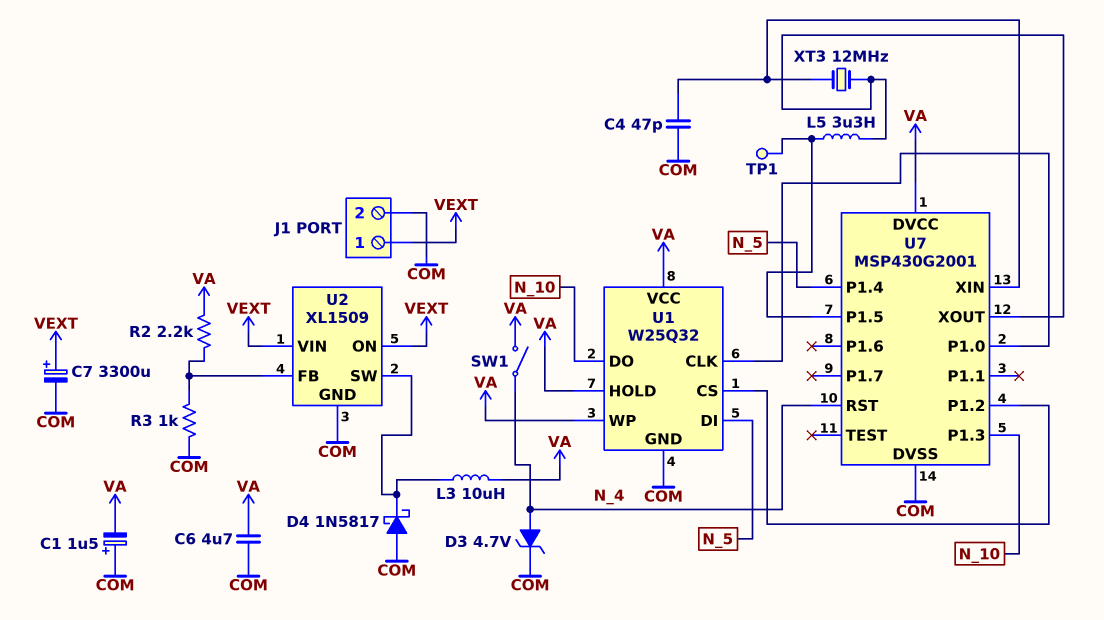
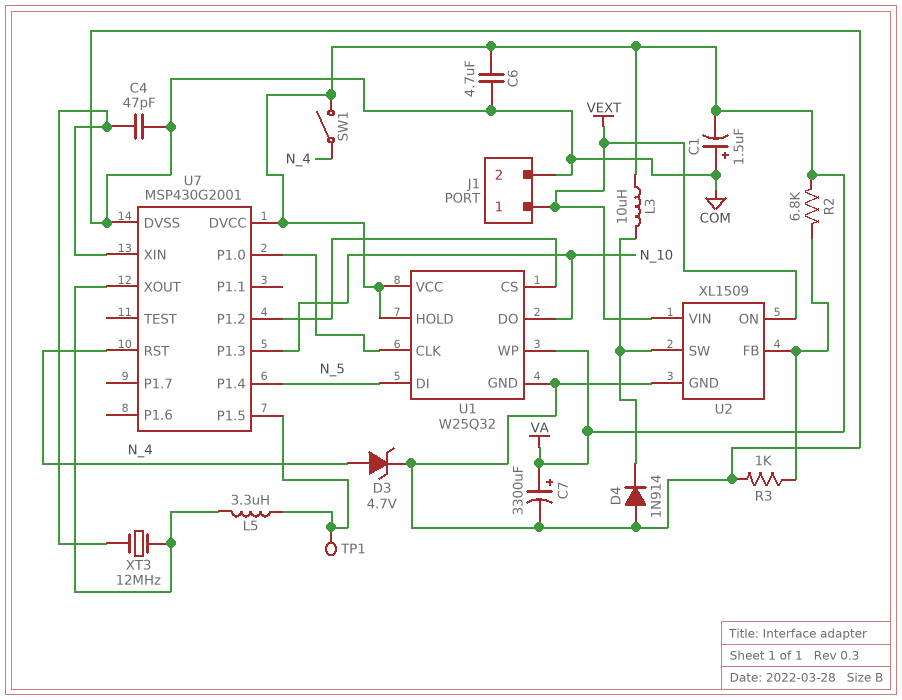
C7: 3300uF (plus VEXT, minus COM) -> 3300uF (plus VA, minus COM)
D4: schottky 1N5817 (A COM, K U2/SW) -> diode 1N914 (A COM, K U2/SW)
R2: 2.2k (U2/FB, VA) -> 6.8k (U2/FB, VA)

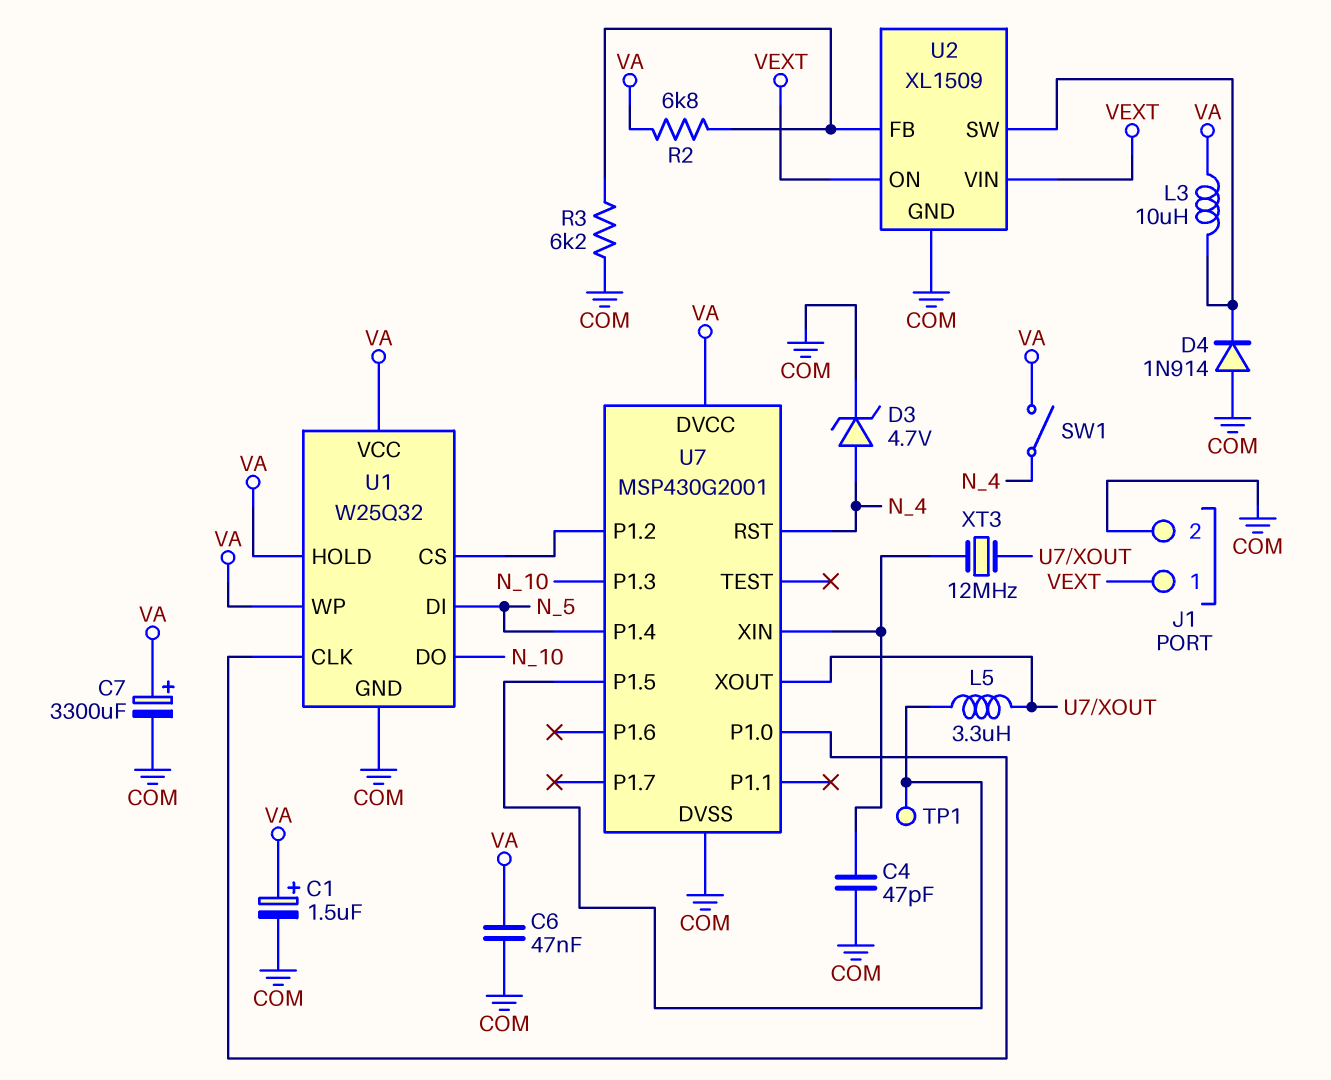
C1: 1.5uF (plus COM, minus VA) -> 1.5uF (plus VA, minus COM)
C6: 4.7uF (COM, VA) -> 47nF (COM, VA)
R3: 1k (COM, U2/FB) -> 6.2k (COM, U2/FB)

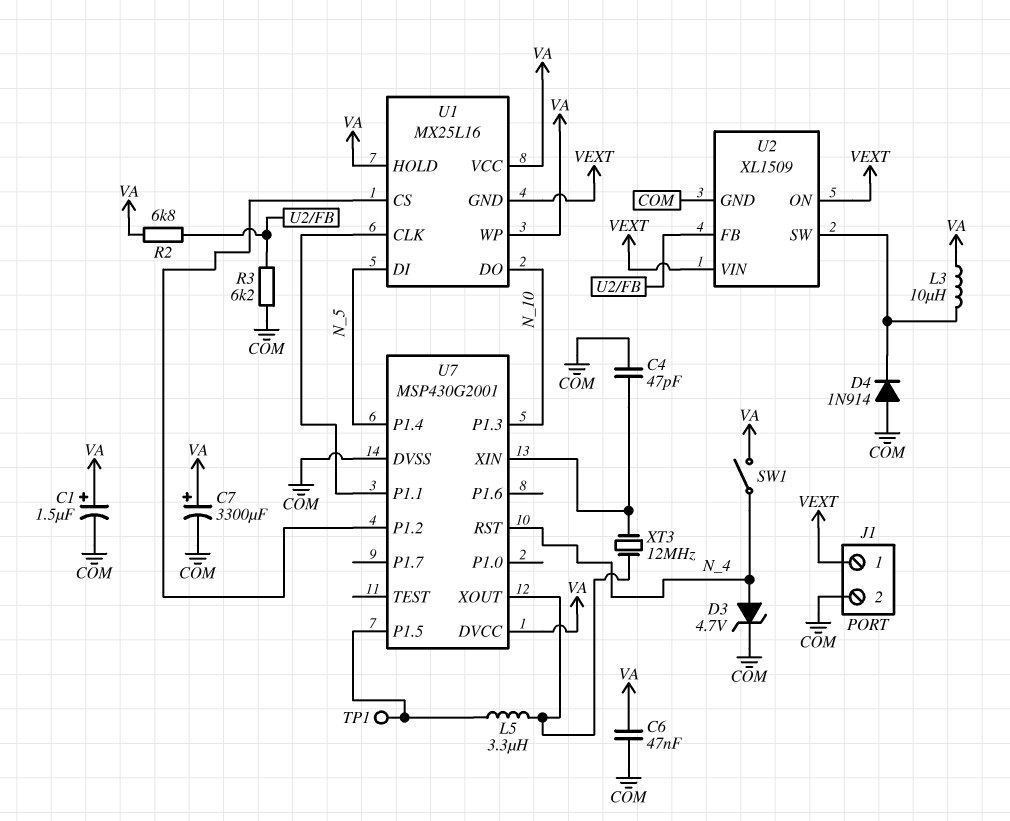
U1: W25Q32 -> MX25L16
U1 pin GND: COM -> VEXT
U7 pin P1.0: U1/CLK -> none
U7 pin P1.1: none -> U1/CLK

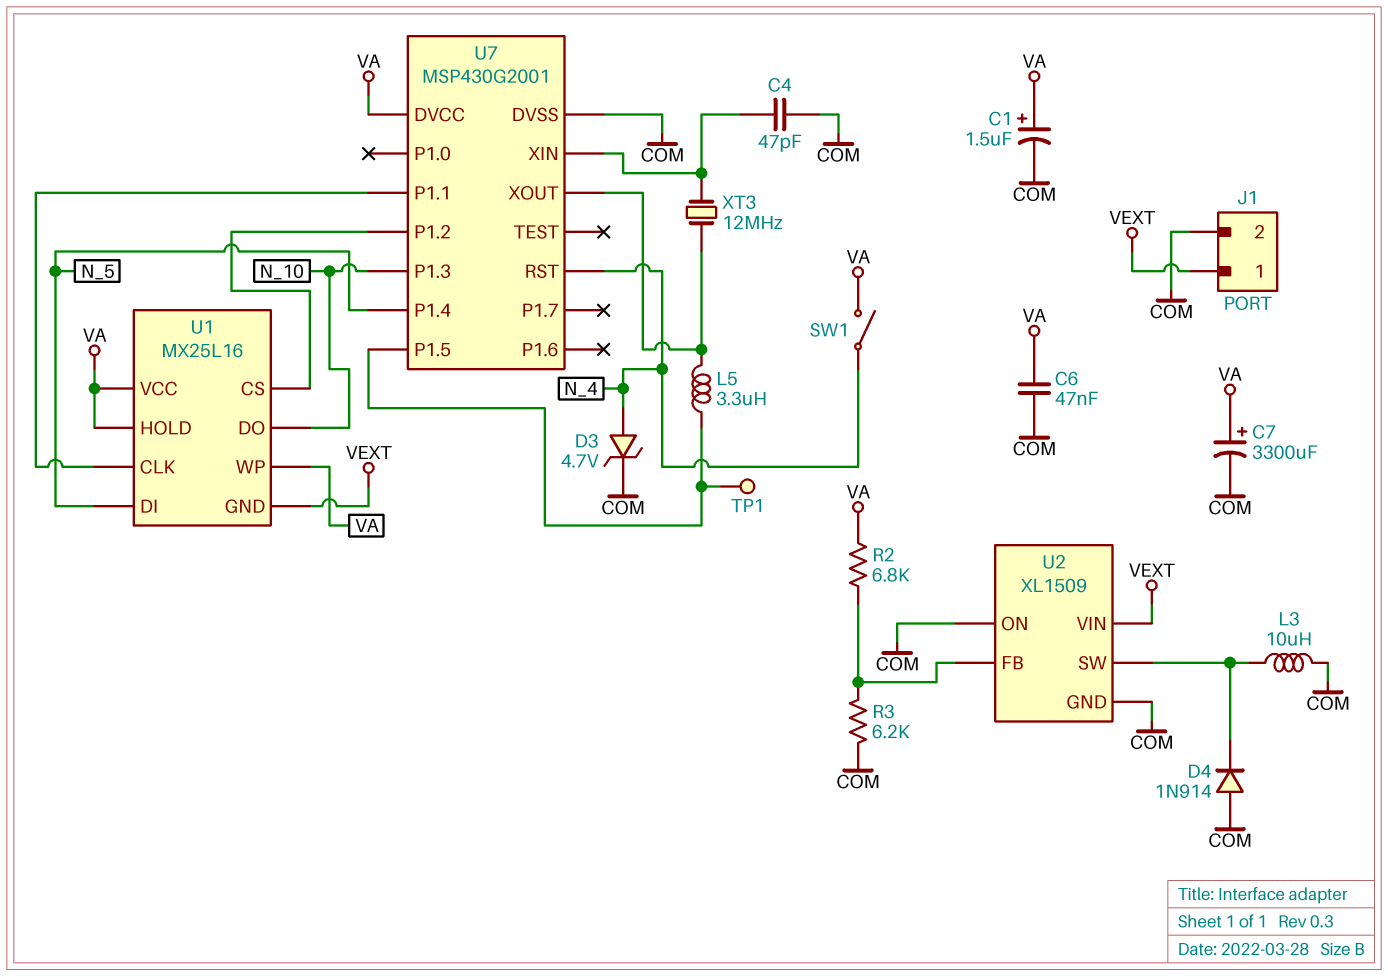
L3: 10uH (U2/SW, VA) -> 10uH (COM, U2/SW)
U2 pin ON: VEXT -> COM

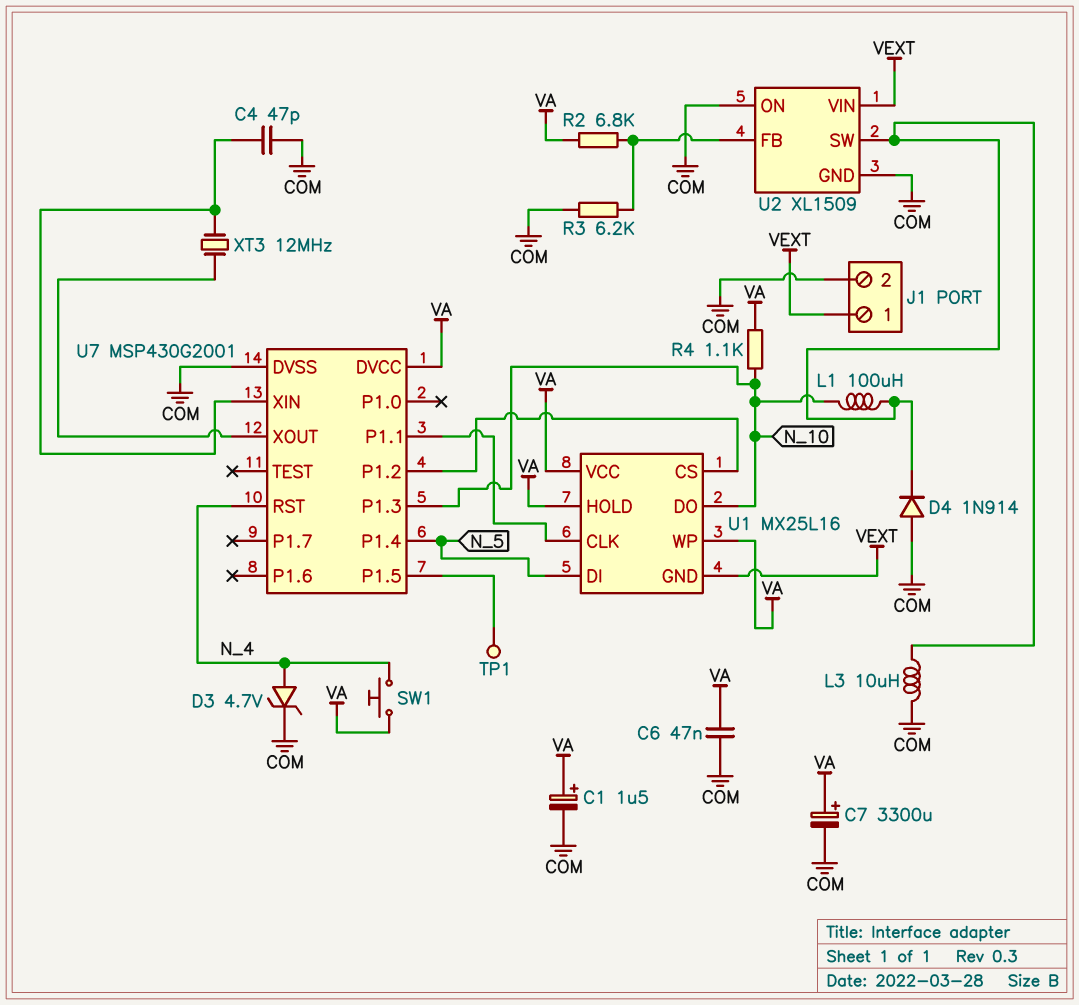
L1: none -> 100uH (N_10, U2/SW)
L5: 3.3uH (U7/P1.5, U7/XOUT) -> none
R4: none -> 1.1k (N_10, VA)
SW1: switch (N_4, VA) -> button (N_4, VA)

